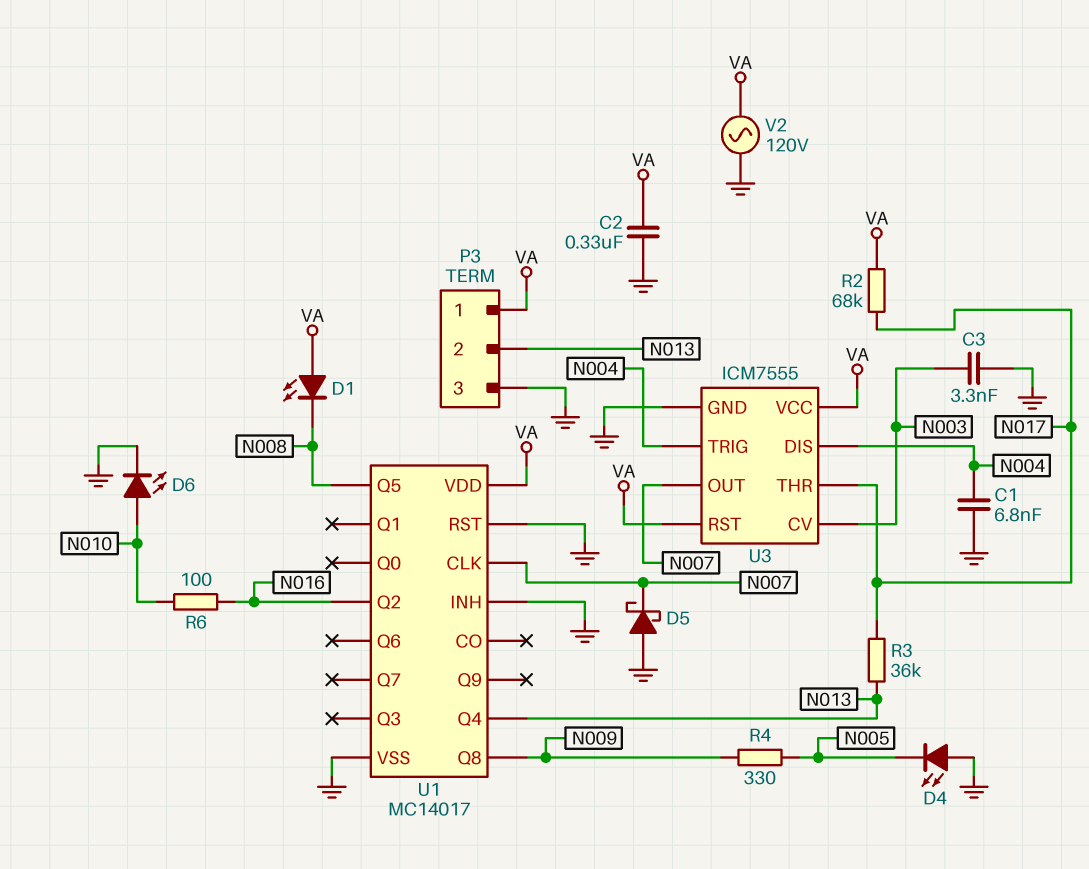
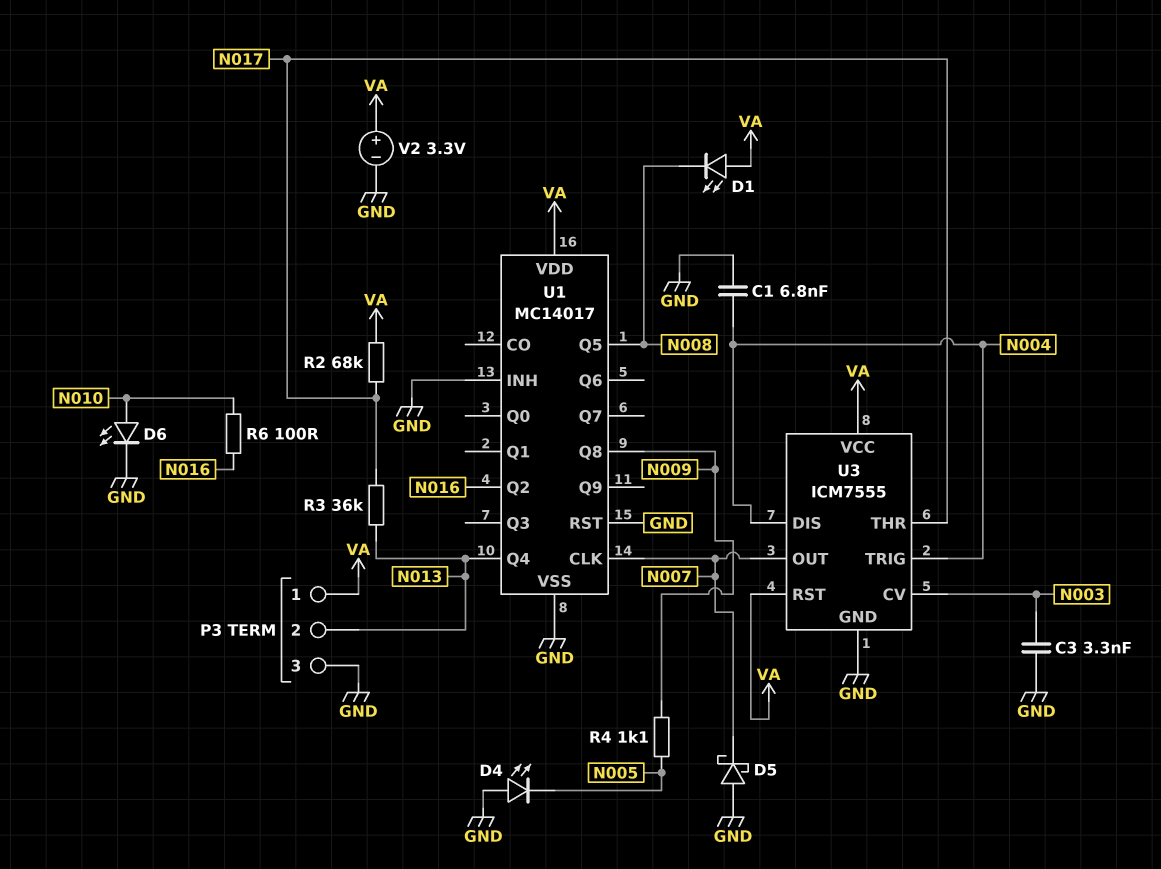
C2: 330nF (GND, VA) -> none
R4: 330 (N005, N009) -> 1.1k (N005, N009)
V2: AC 120V (GND, VA) -> 3.3V (plus VA, minus GND)

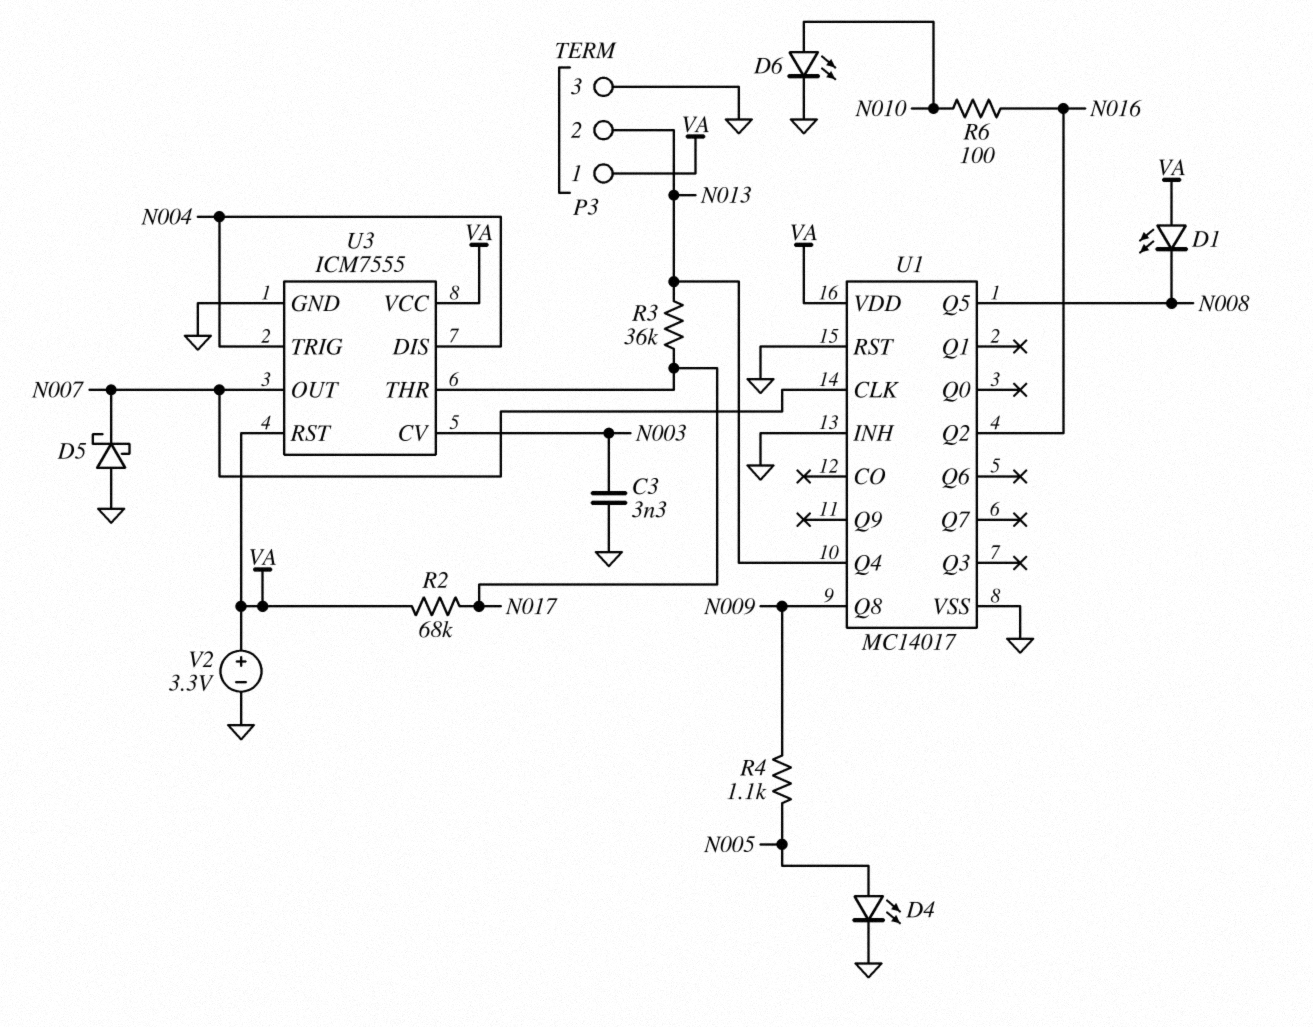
C1: 6.8nF (GND, N004) -> none
D4: LED (A GND, K N005) -> LED (A N005, K GND)

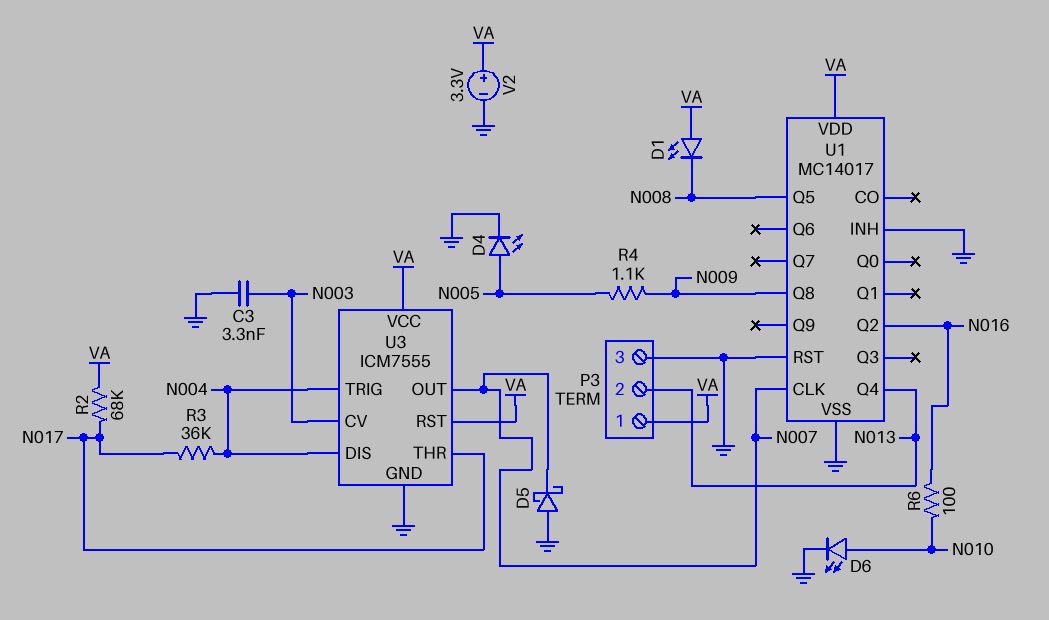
R3: 36k (N013, N017) -> 36k (N004, N017)

